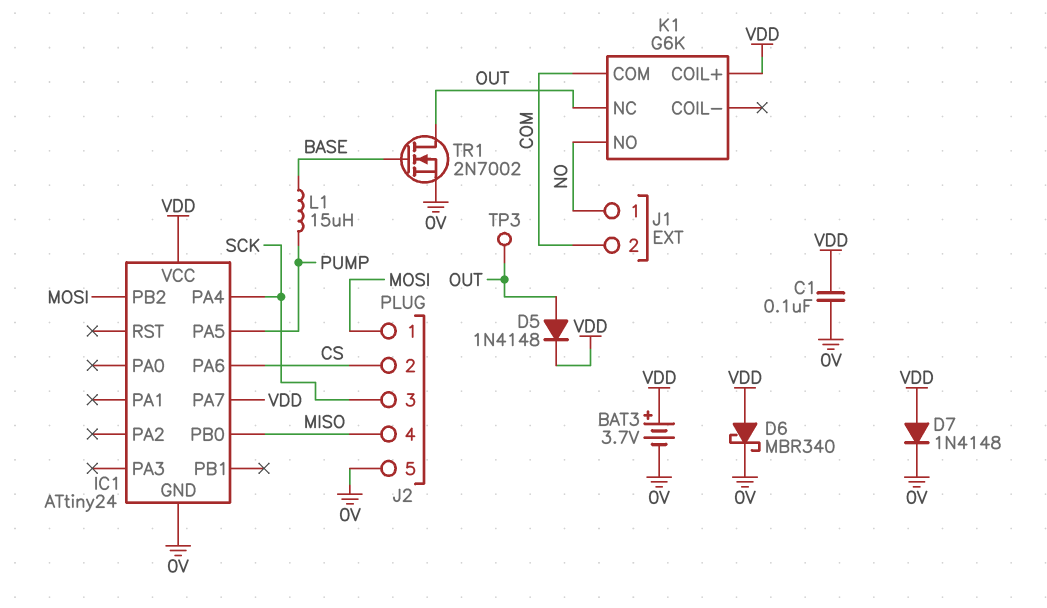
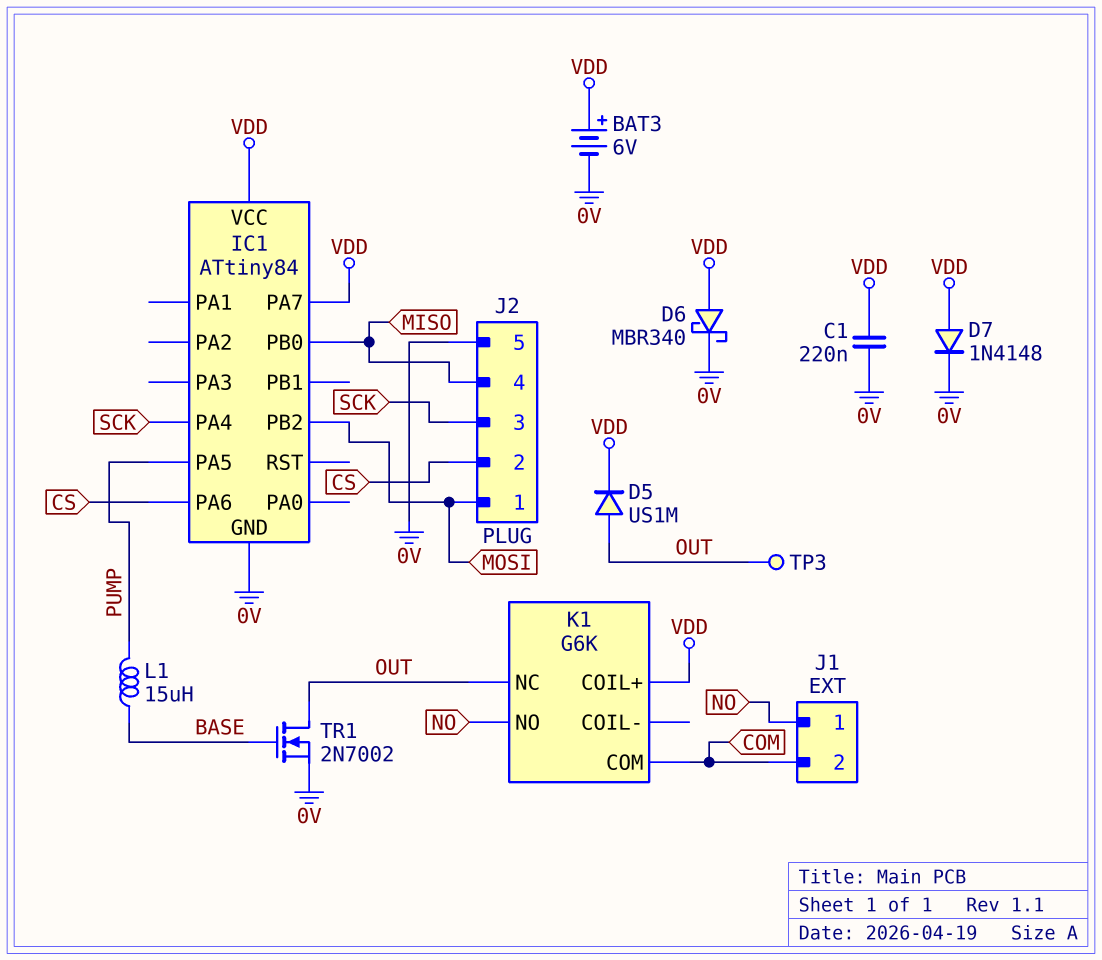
BAT3: 3.7V (plus VDD, minus 0V) -> 6V (plus VDD, minus 0V)
C1: 100nF (0V, VDD) -> 220nF (0V, VDD)
D5: diode 1N4148 (A OUT, K VDD) -> diode US1M (A OUT, K VDD)
IC1: ATtiny24 -> ATtiny84

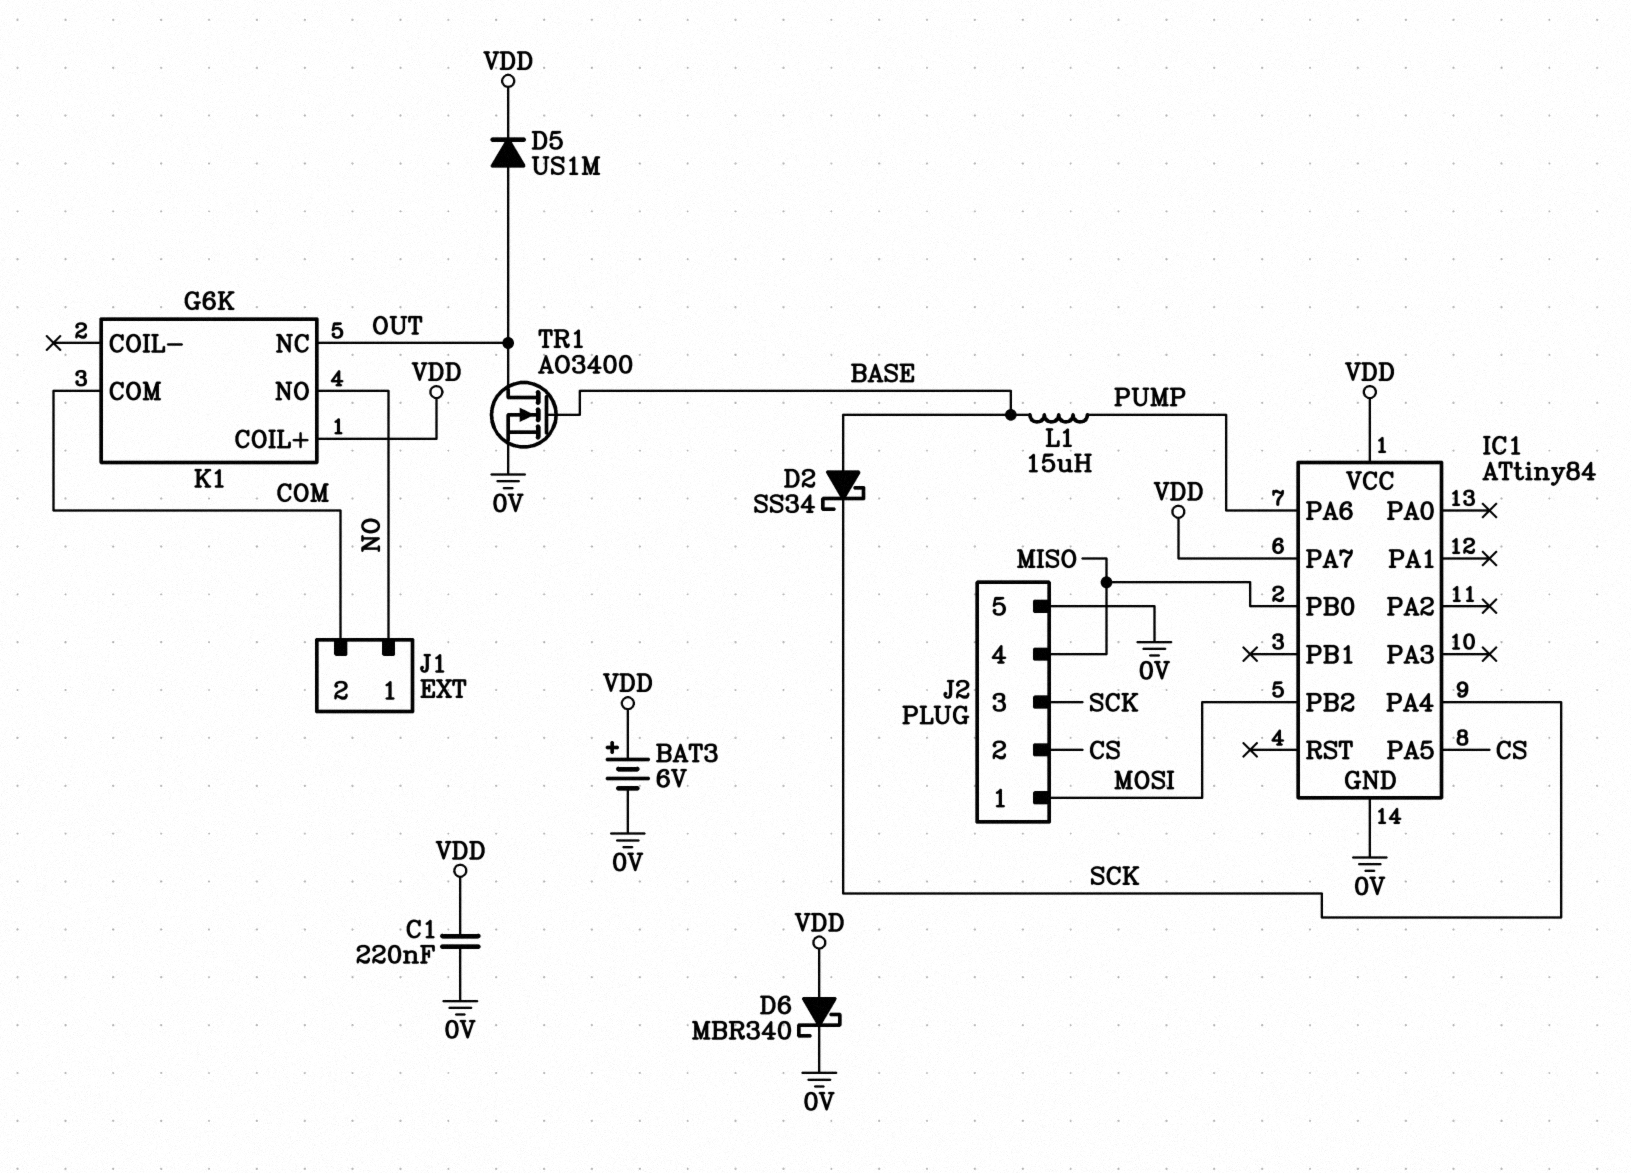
D2: none -> schottky SS34 (A BASE, K SCK)
D7: diode 1N4148 (A VDD, K 0V) -> none
IC1 pin PA5: PUMP -> CS
IC1 pin PA6: CS -> PUMP
TP3: test point (OUT) -> none
TR1: NMOS 2N7002 (G BASE, D OUT, S 0V) -> NMOS AO3400 (G BASE, D OUT, S 0V)

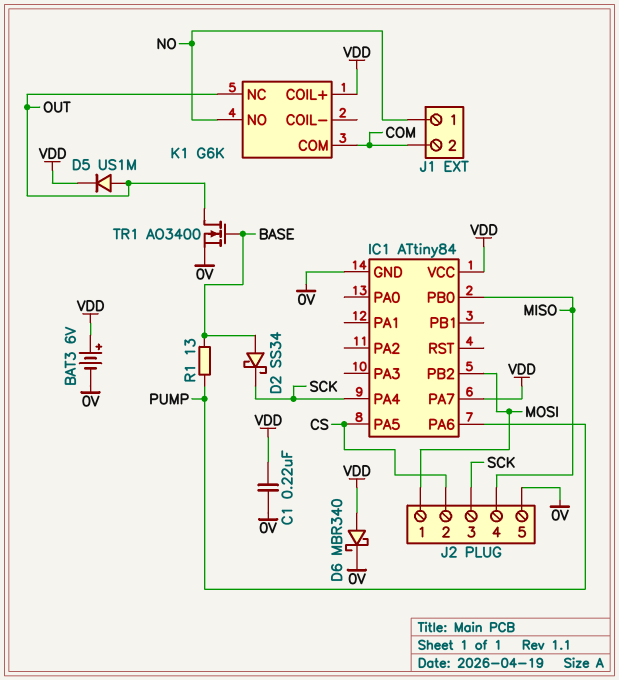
L1: 15uH (BASE, PUMP) -> none
R1: none -> 13 (BASE, PUMP)

